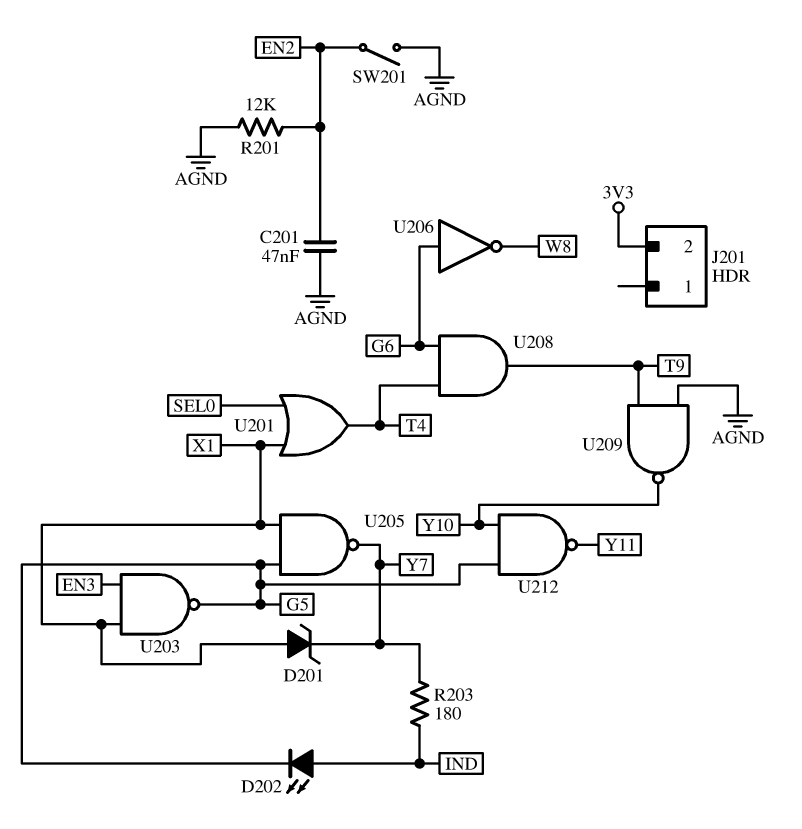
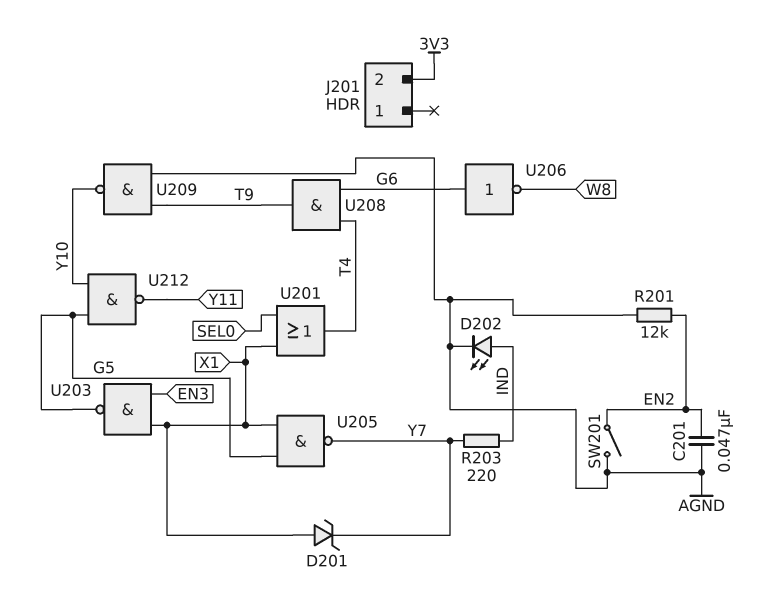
D202: LED (A IND, K G5) -> LED (A IND, K AGND)
R203: 180 (IND, Y7) -> 220 (IND, Y7)

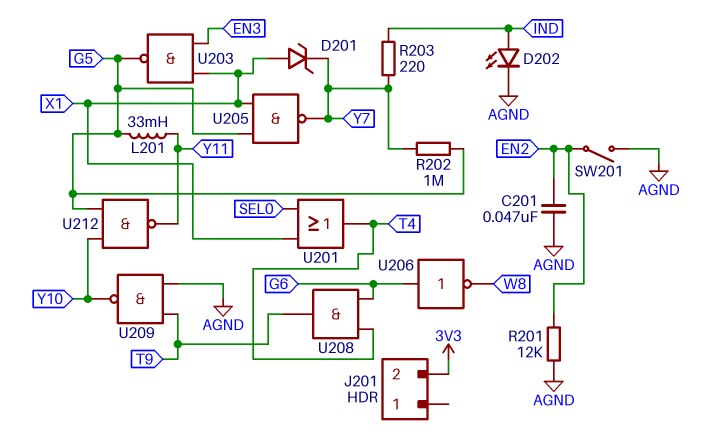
L201: none -> 33mH (G5, Y11)
R202: none -> 1M (G5, Y7)

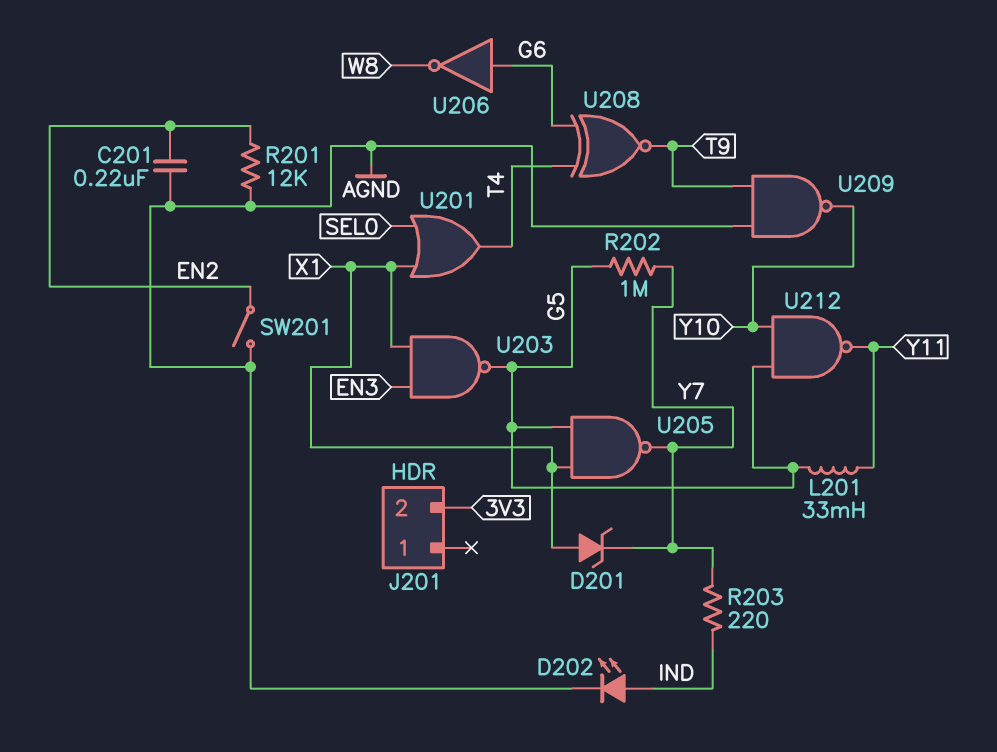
C201: 47nF (AGND, EN2) -> 220nF (AGND, EN2)
U208: AND (in G6, in T4, out T9) -> XNOR (in G6, in T4, out T9)

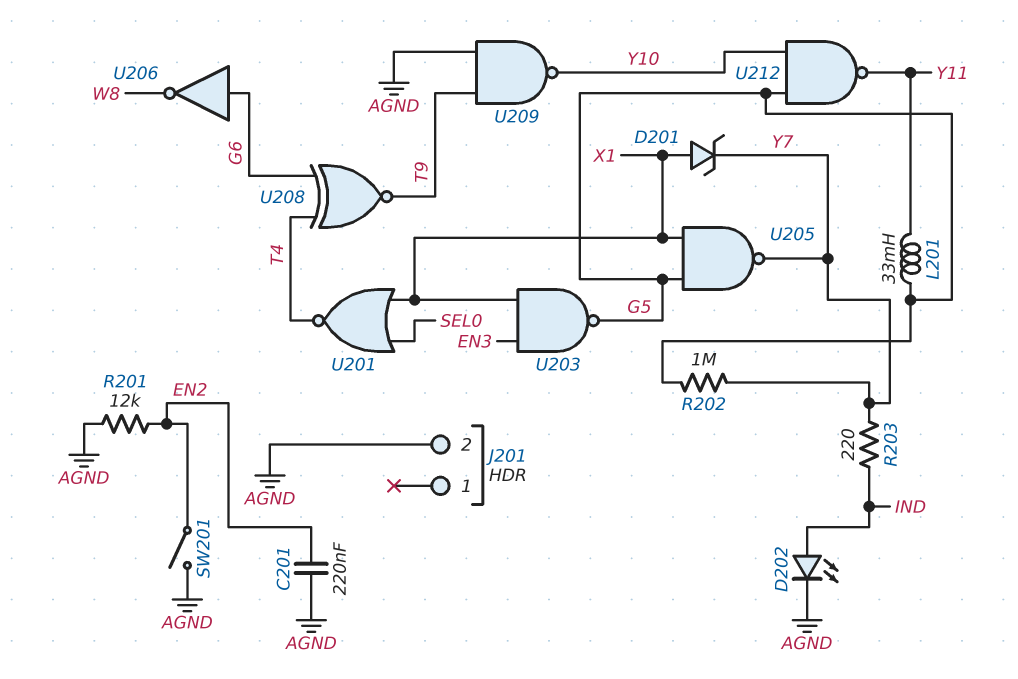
J201 pin 2: 3V3 -> AGND
U201: OR (in SEL0, in X1, out T4) -> NOR (in SEL0, in X1, out T4)

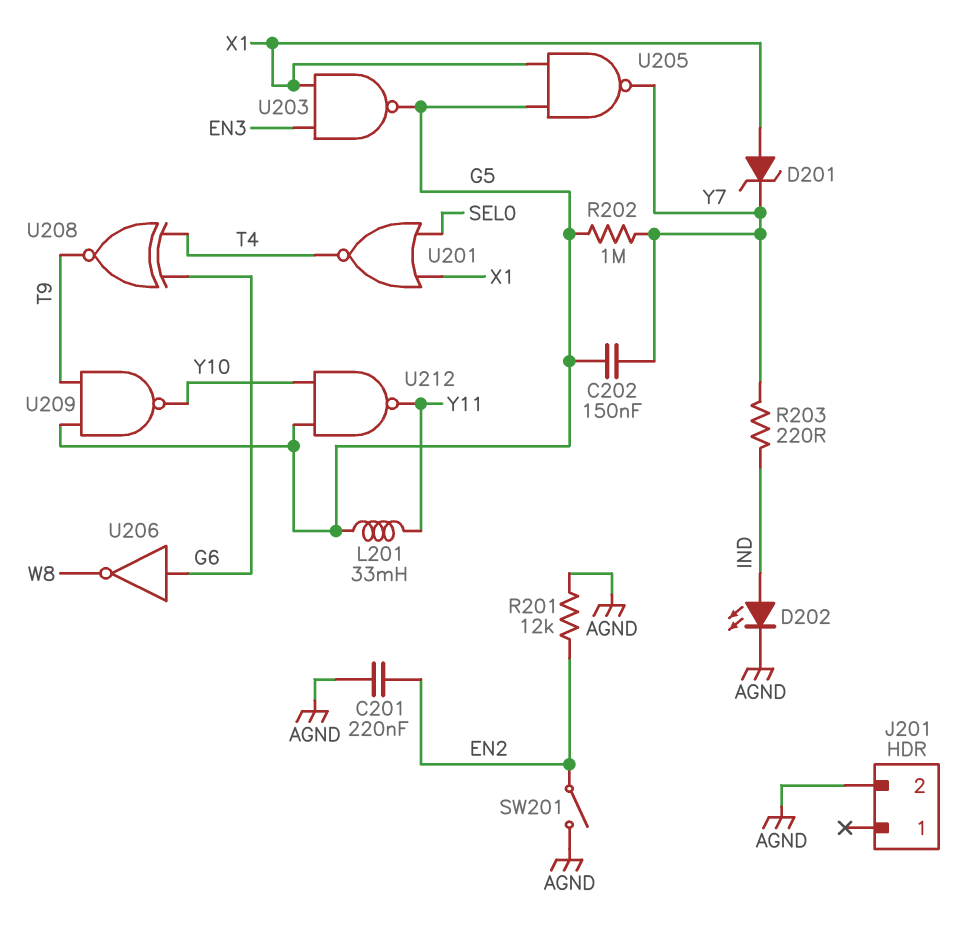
C202: none -> 150nF (G5, Y7)
U209: NAND (in AGND, in T9, out Y10) -> NAND (in G5, in T9, out Y10)

